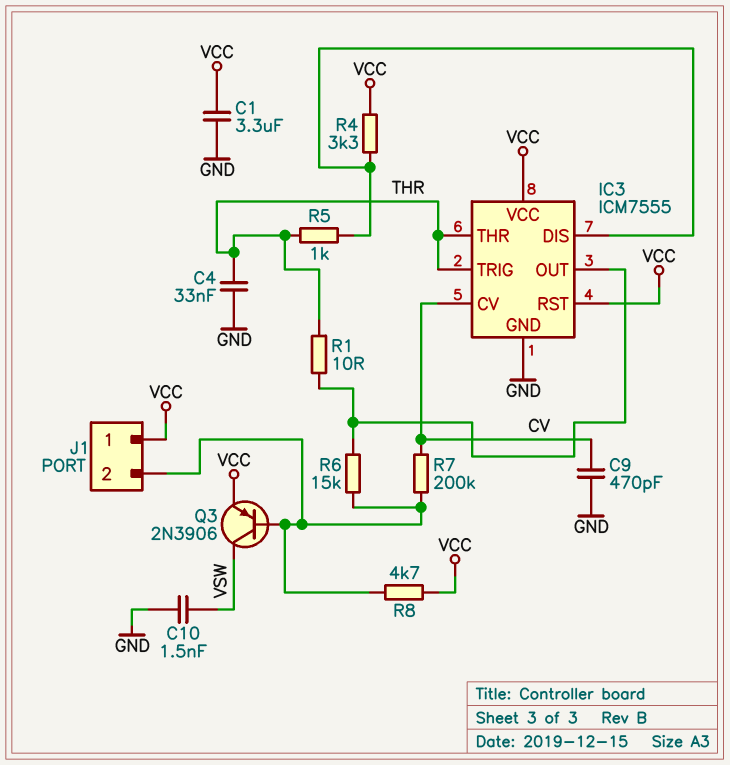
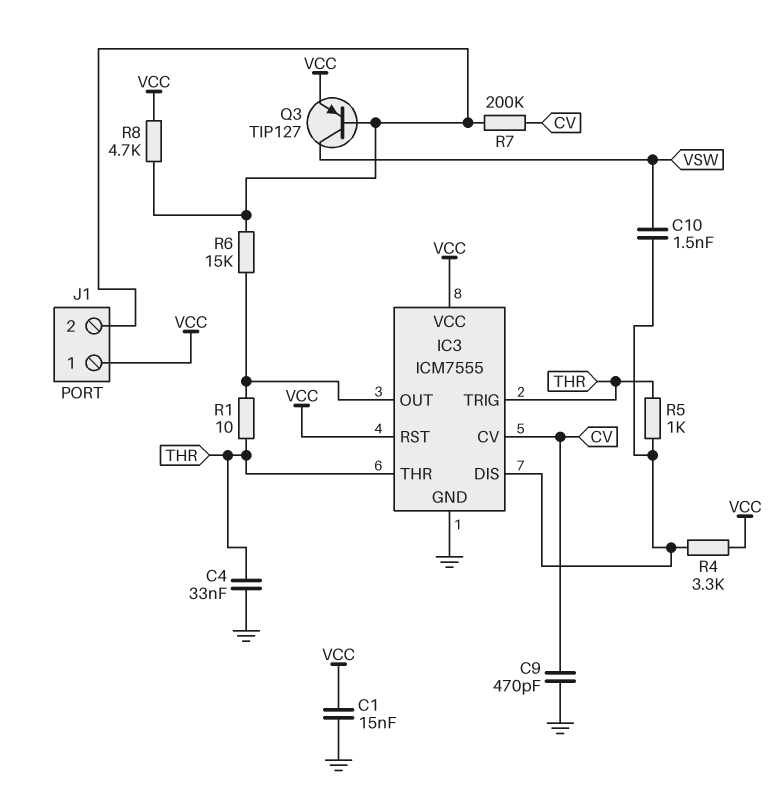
C1: 3.3uF (GND, VCC) -> 15nF (GND, VCC)
C10: 1.5nF (GND, VSW) -> 1.5nF (IC3/DIS, VSW)
Q3: PNP 2N3906 (B J1/2, C VSW, E VCC) -> PNP TIP127 (B J1/2, C VSW, E VCC)

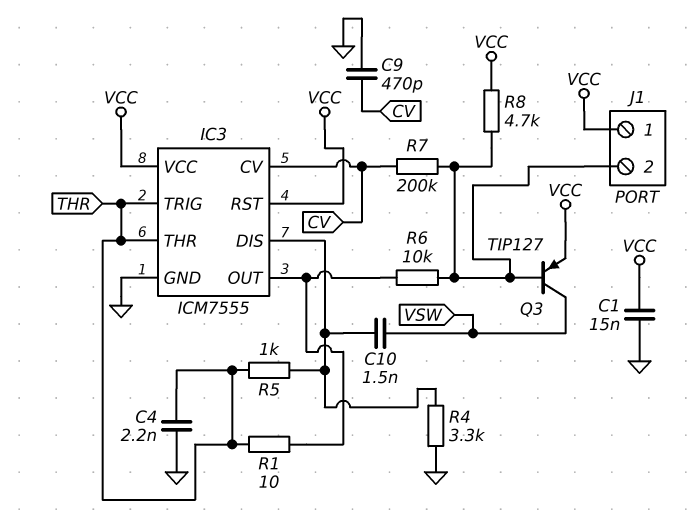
C4: 33nF (GND, THR) -> 2.2nF (GND, THR)
R4: 3.3k (IC3/DIS, VCC) -> 3.3k (GND, IC3/DIS)
R6: 15k (IC3/OUT, J1/2) -> 10k (IC3/OUT, J1/2)

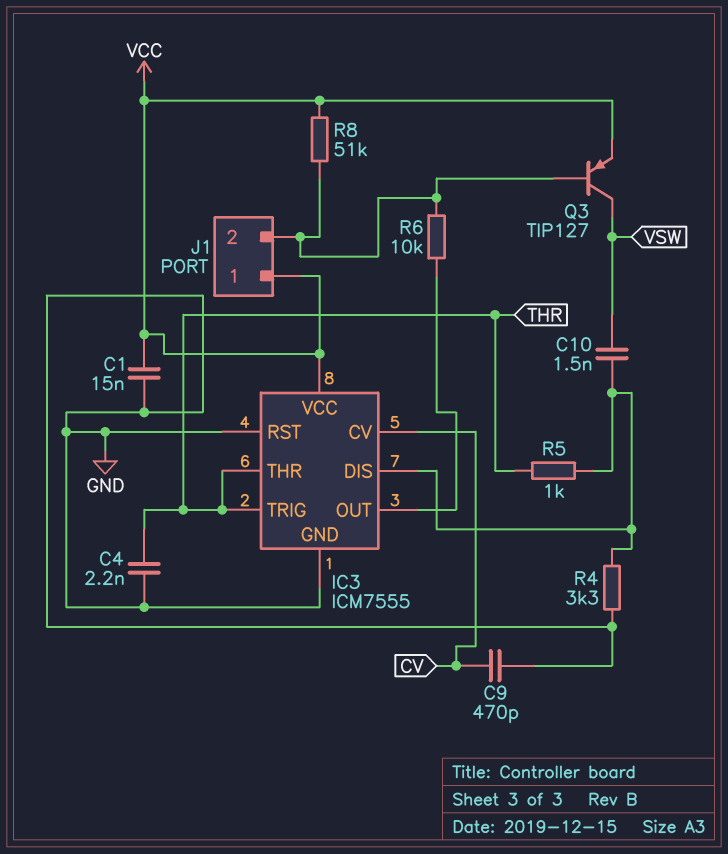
IC3 pin RST: VCC -> GND
R1: 10 (IC3/OUT, THR) -> none
R7: 200k (CV, J1/2) -> none
R8: 4.7k (J1/2, VCC) -> 51k (J1/2, VCC)

